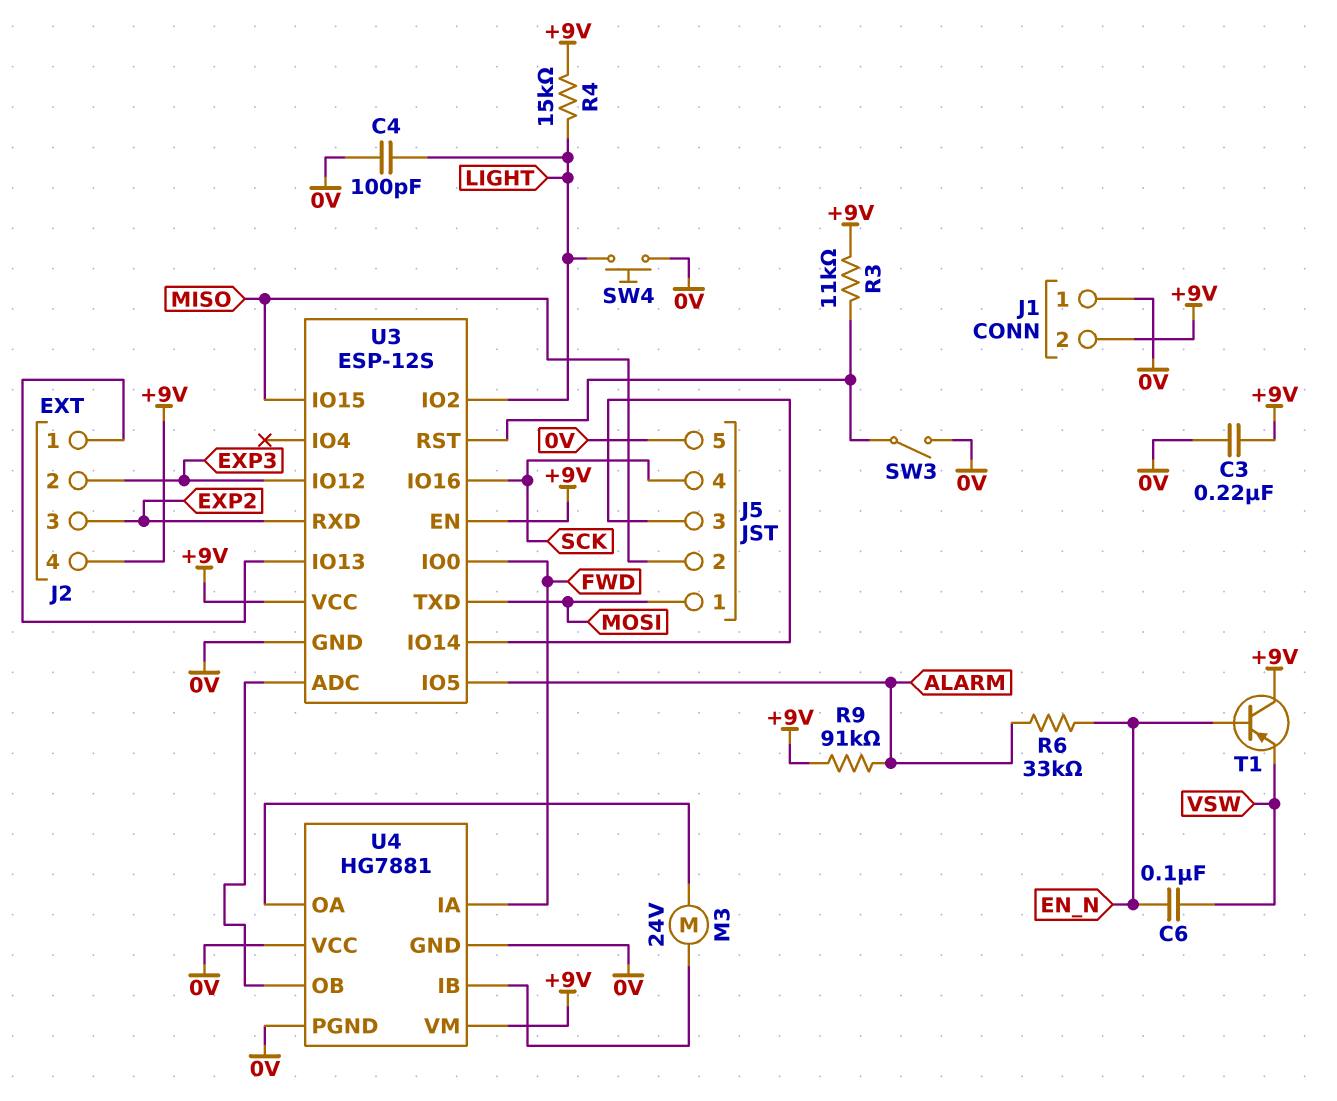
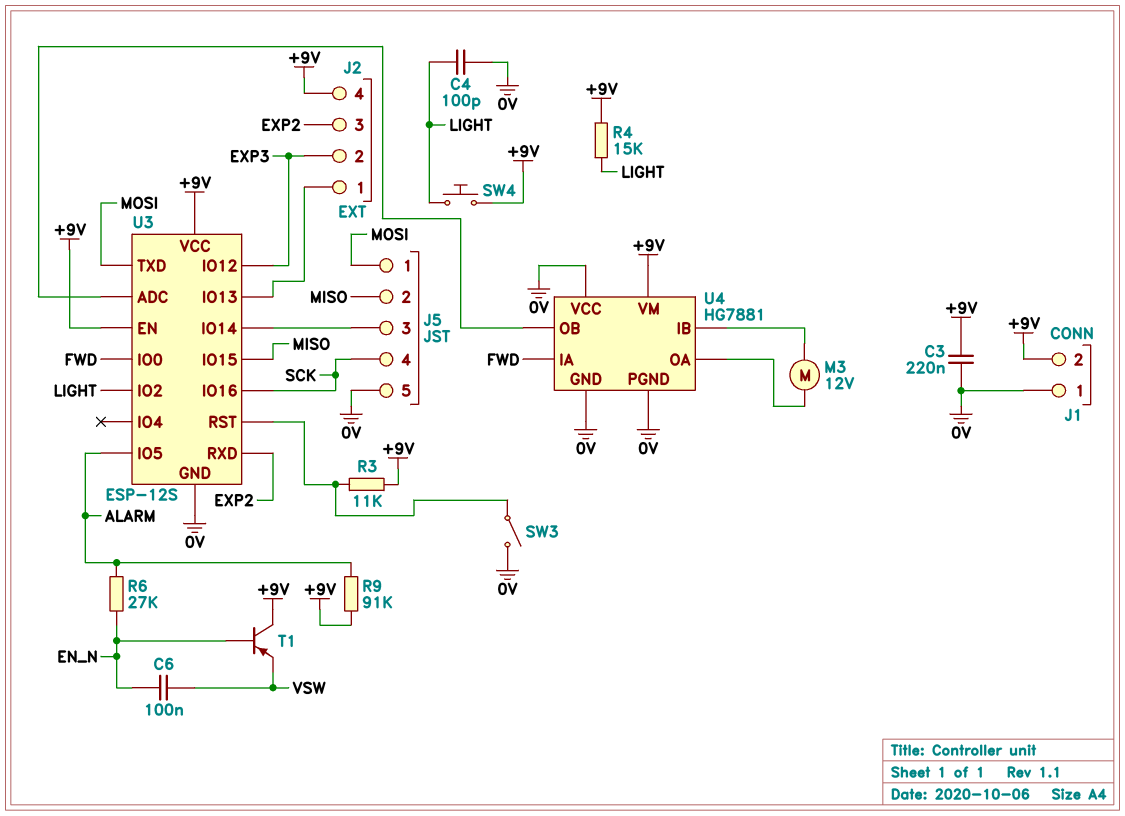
M3: motor 24V (U4/IB, U4/OA) -> motor 12V (U4/IB, U4/OA)
R6: 33k (ALARM, EN_N) -> 27k (ALARM, EN_N)
SW4: button (0V, LIGHT) -> button (+9V, LIGHT)

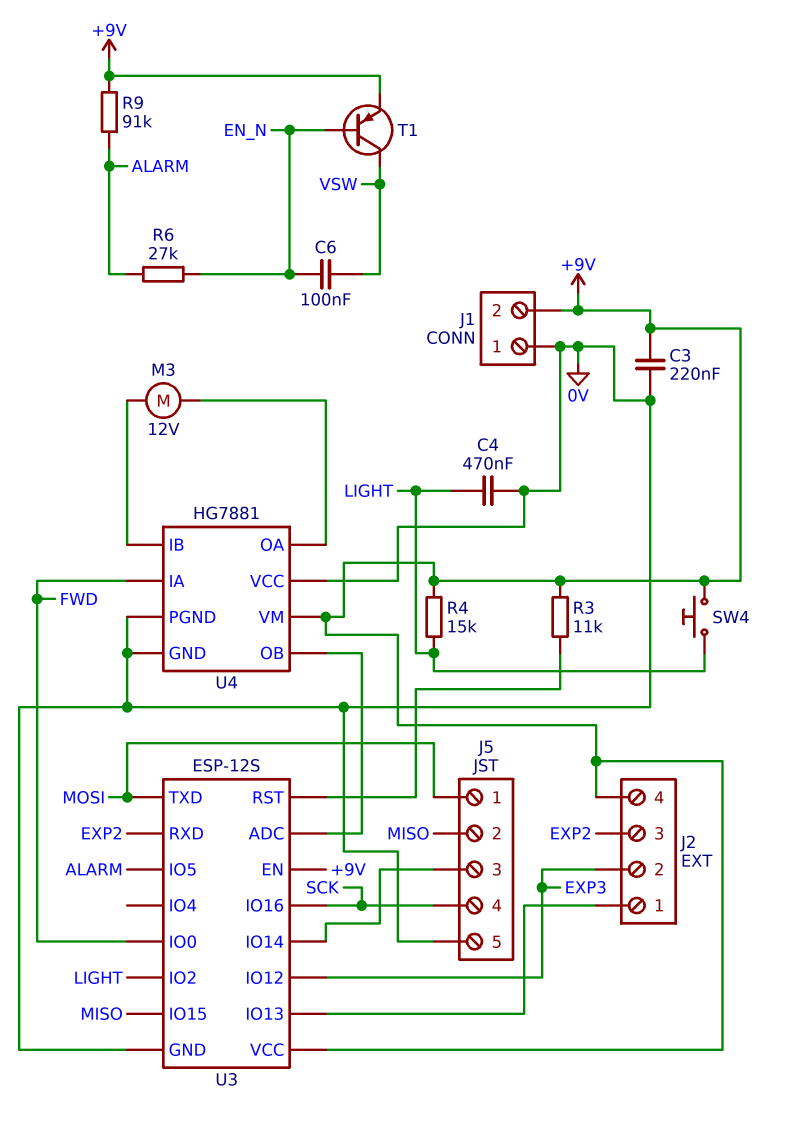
C4: 100pF (0V, LIGHT) -> 470nF (0V, LIGHT)
SW3: switch (0V, U3/RST) -> none
T1: PNP (B EN_N, C +9V, E VSW) -> PNP (B EN_N, C VSW, E +9V)

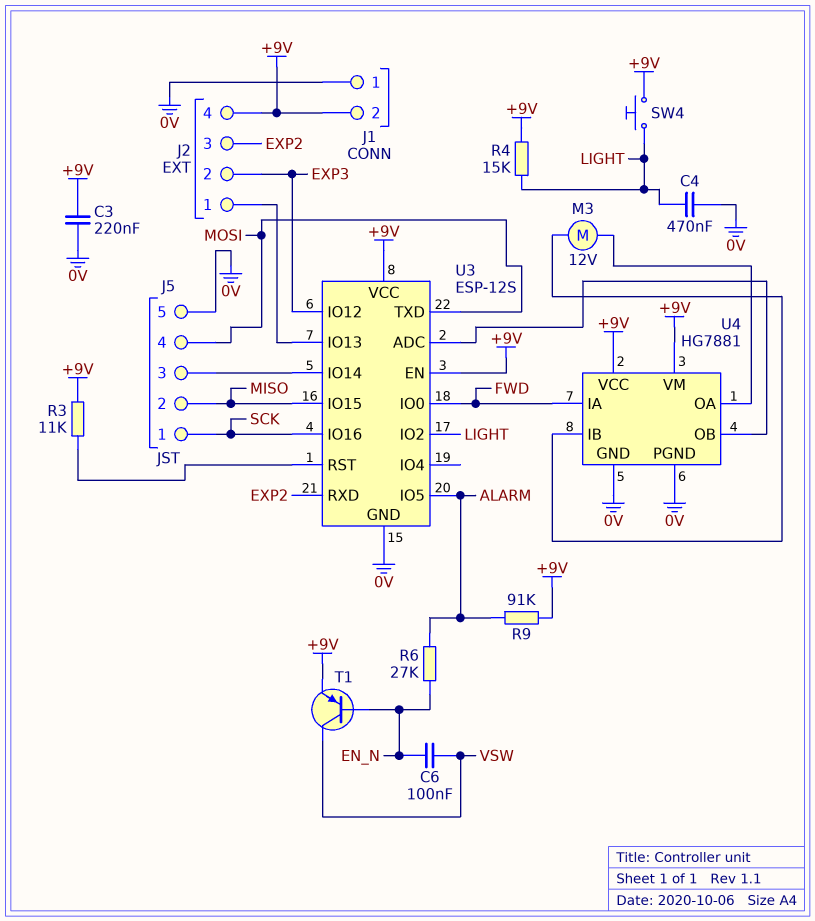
J5 pin 1: MOSI -> SCK
J5 pin 4: SCK -> MOSI
U4 pin VCC: 0V -> +9V

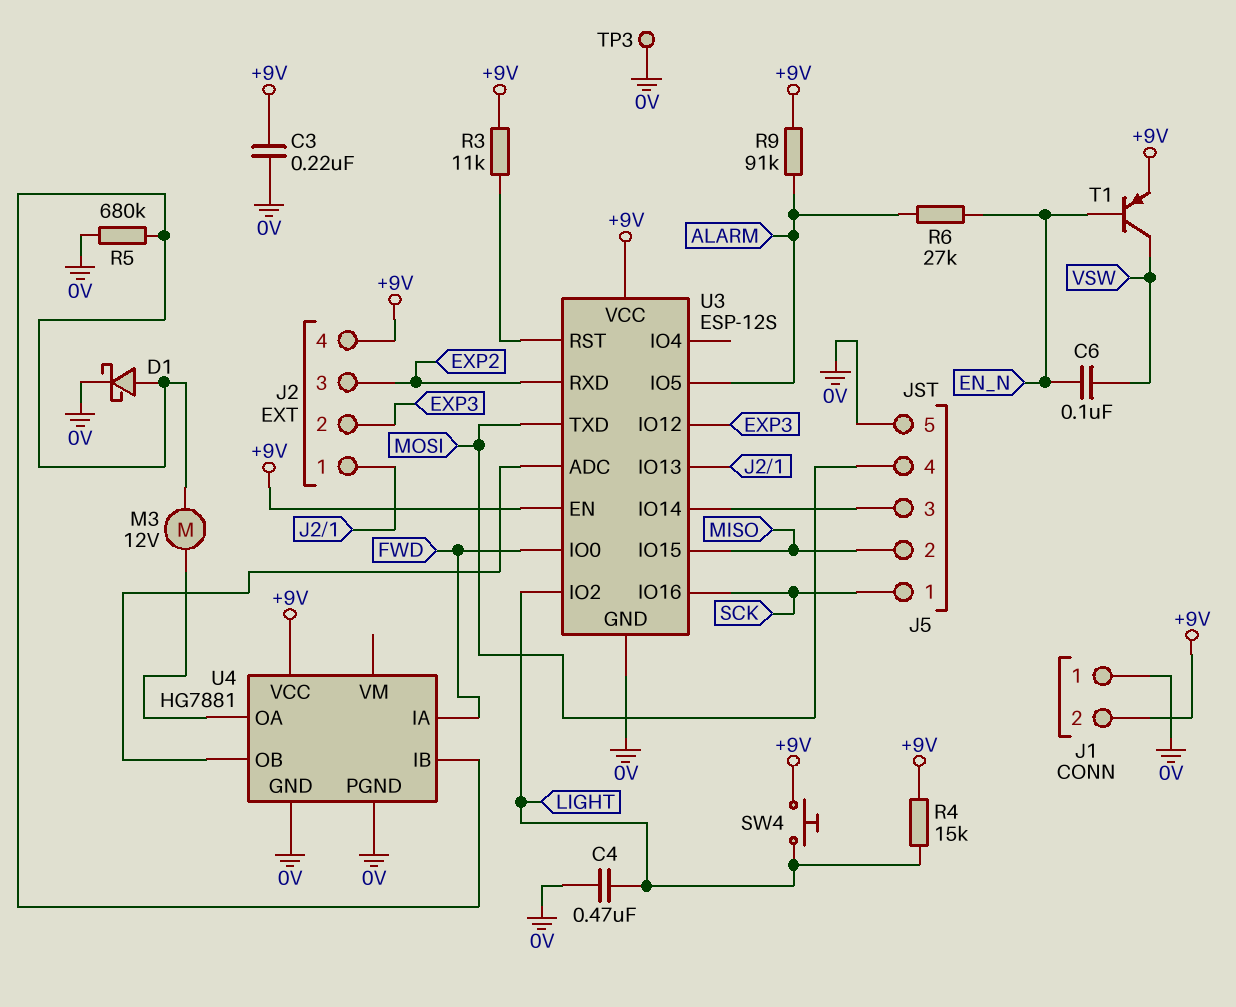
D1: none -> schottky (A U4/IB, K 0V)
R5: none -> 680k (0V, U4/IB)
TP3: none -> test point (0V)
U4 pin VM: +9V -> none

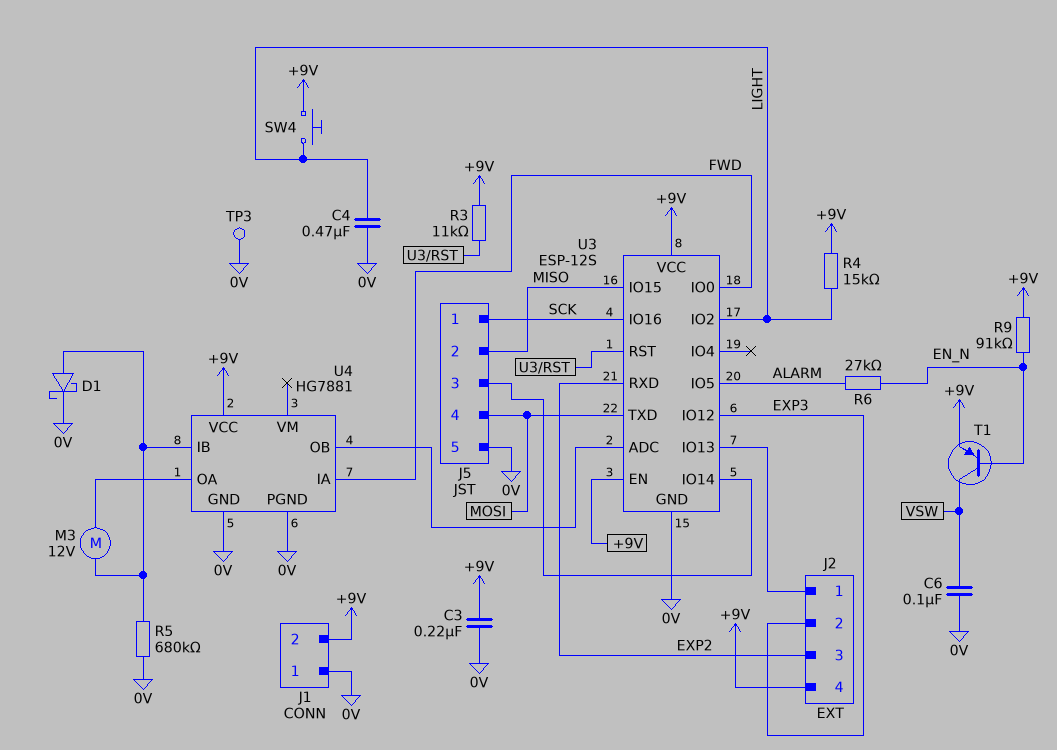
C6: 100nF (EN_N, VSW) -> 100nF (0V, VSW)
R9: 91k (+9V, ALARM) -> 91k (+9V, EN_N)

